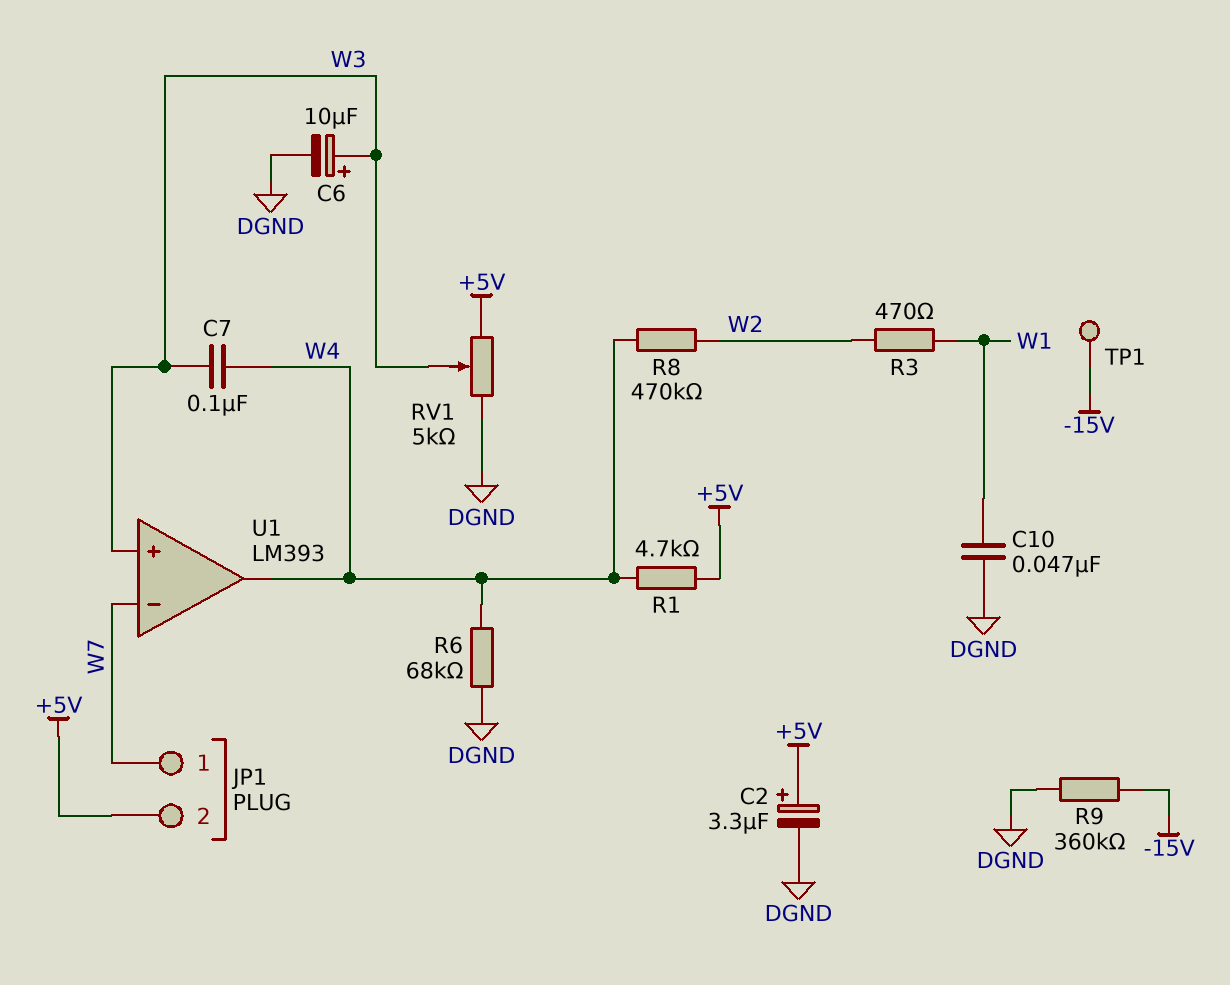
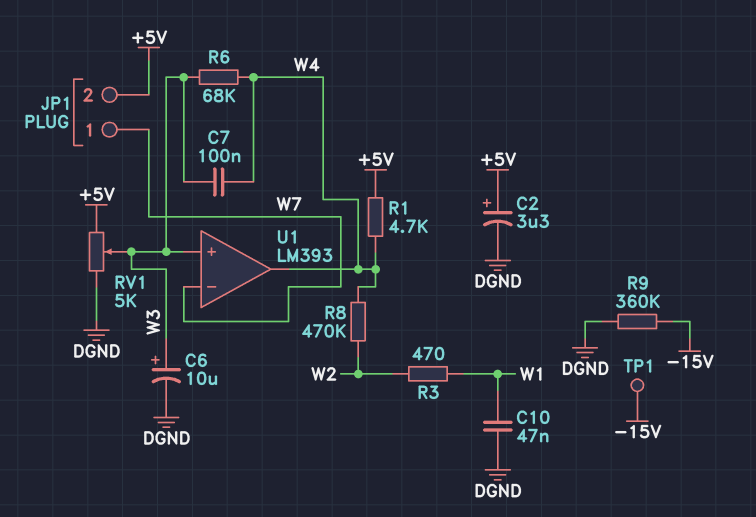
R6: 68k (DGND, W4) -> 68k (W3, W4)

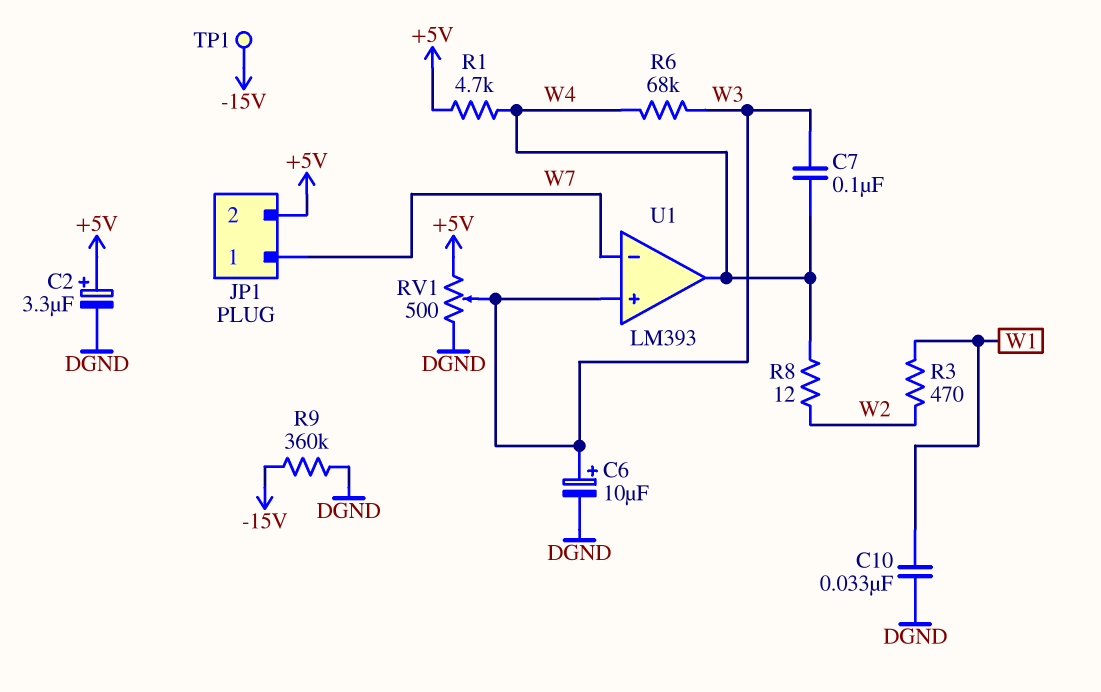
C10: 47nF (DGND, W1) -> 33nF (DGND, W1)
R8: 470k (W2, W4) -> 12 (W2, W4)
RV1: 5k (+5V, DGND, wiper W3) -> 500 (+5V, DGND, wiper W3)

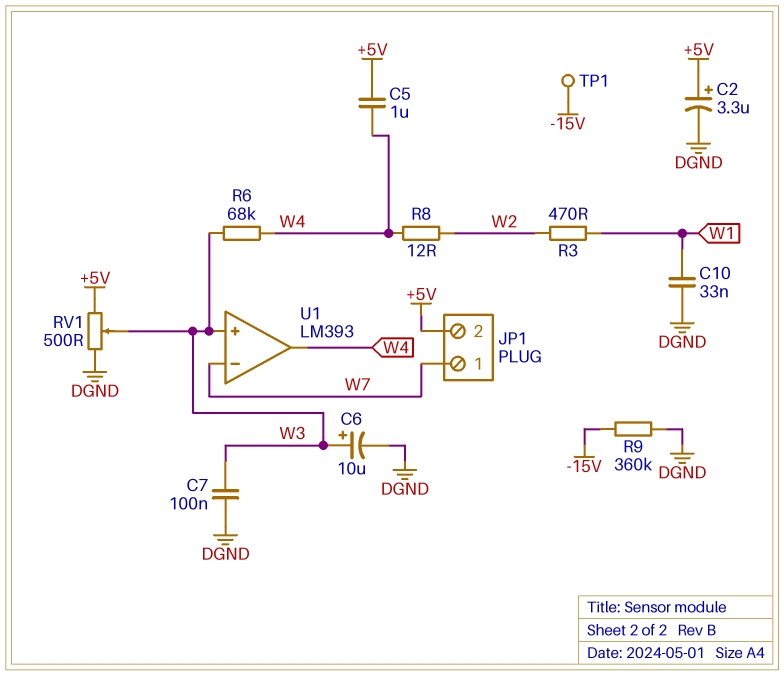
C5: none -> 1uF (+5V, W4)
C7: 100nF (W3, W4) -> 100nF (DGND, W3)
R1: 4.7k (+5V, W4) -> none

